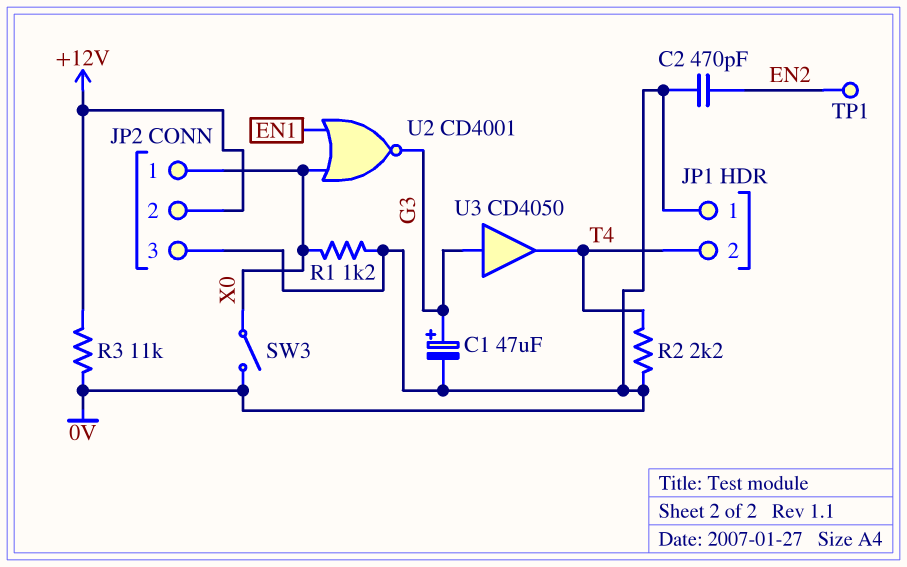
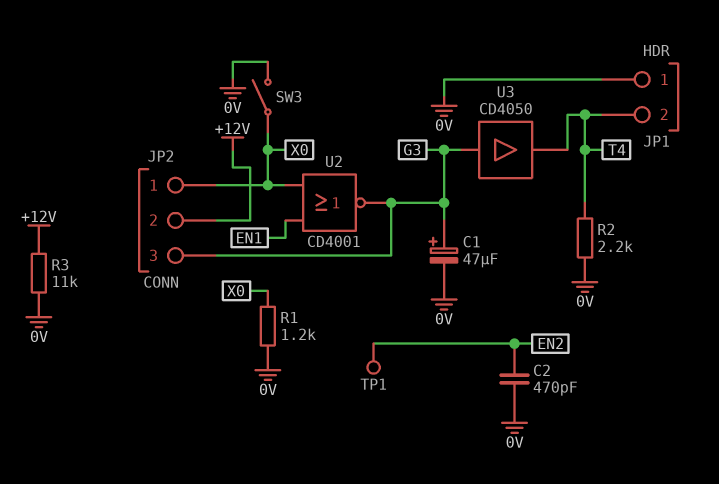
JP2 pin 3: 0V -> G3

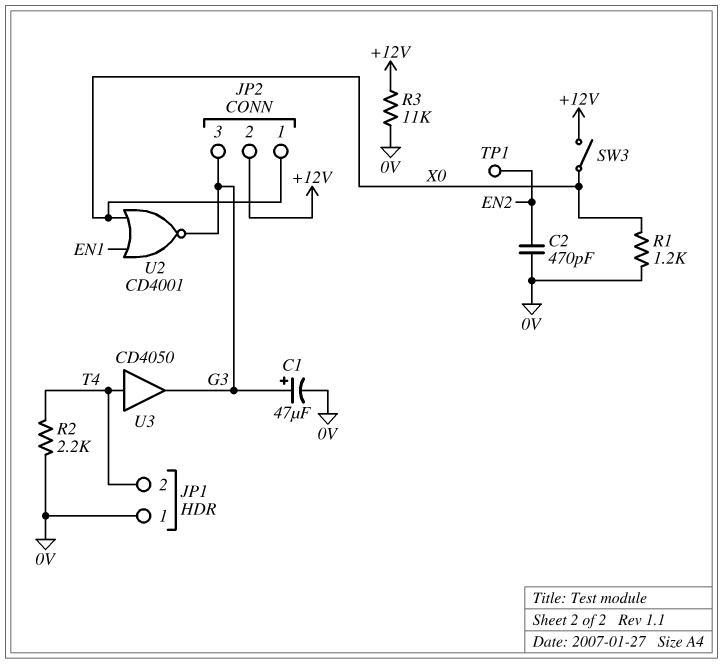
SW3: switch (0V, X0) -> switch (+12V, X0)
U3: buffer CD4050 (in G3, out T4) -> buffer CD4050 (in T4, out G3)

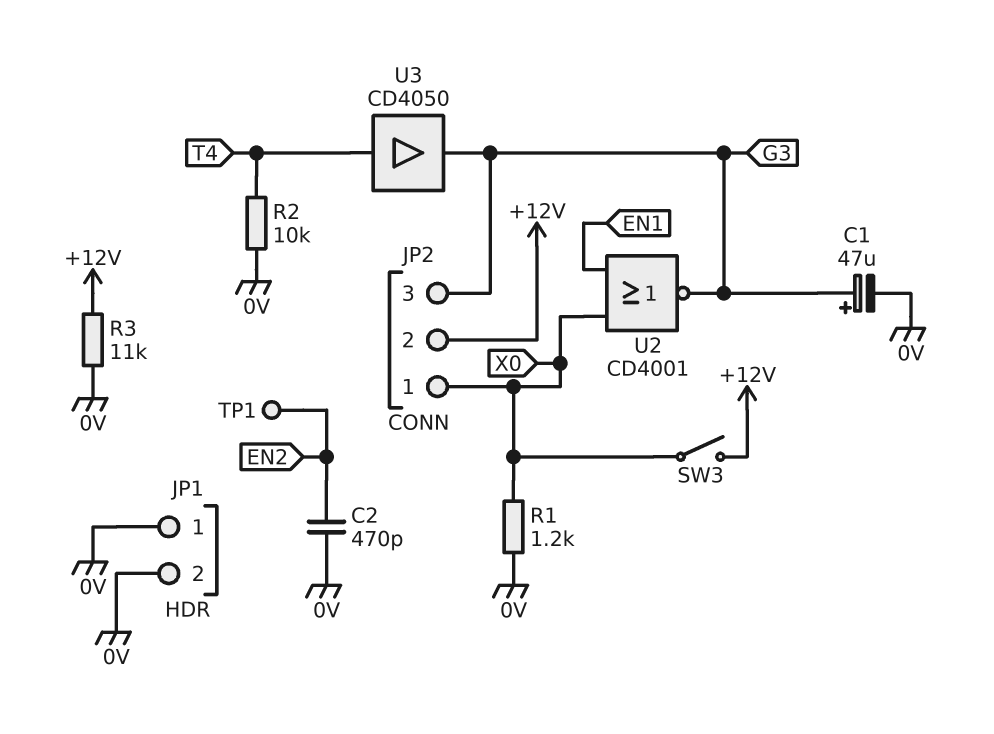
JP1 pin 2: T4 -> 0V
R2: 2.2k (0V, T4) -> 10k (0V, T4)

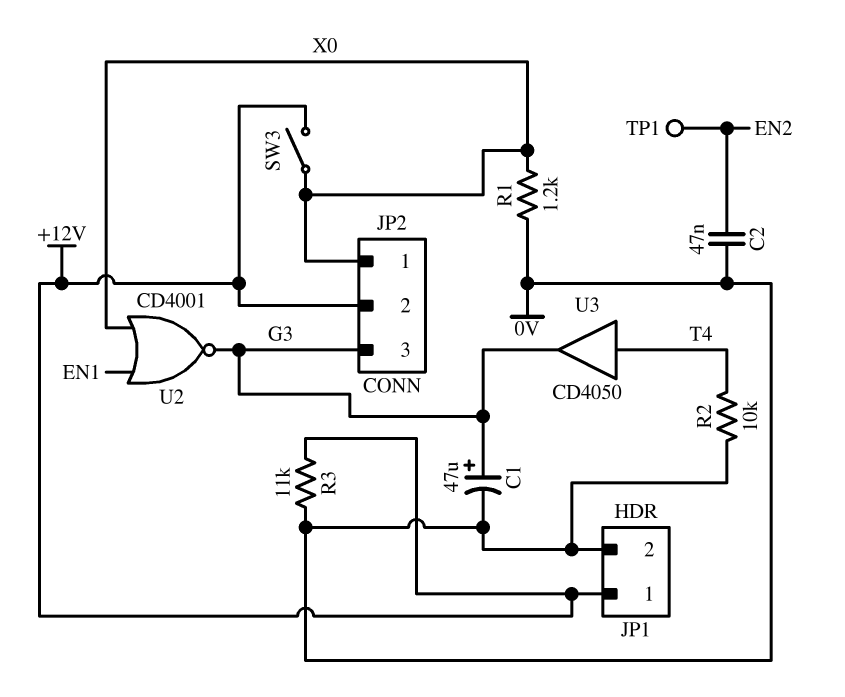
C2: 470pF (0V, EN2) -> 47nF (0V, EN2)
JP1 pin 1: 0V -> +12V

